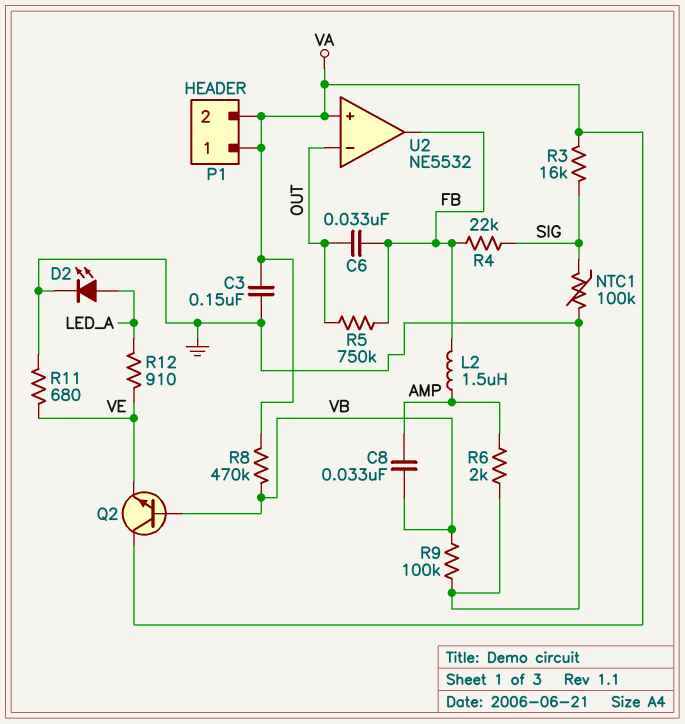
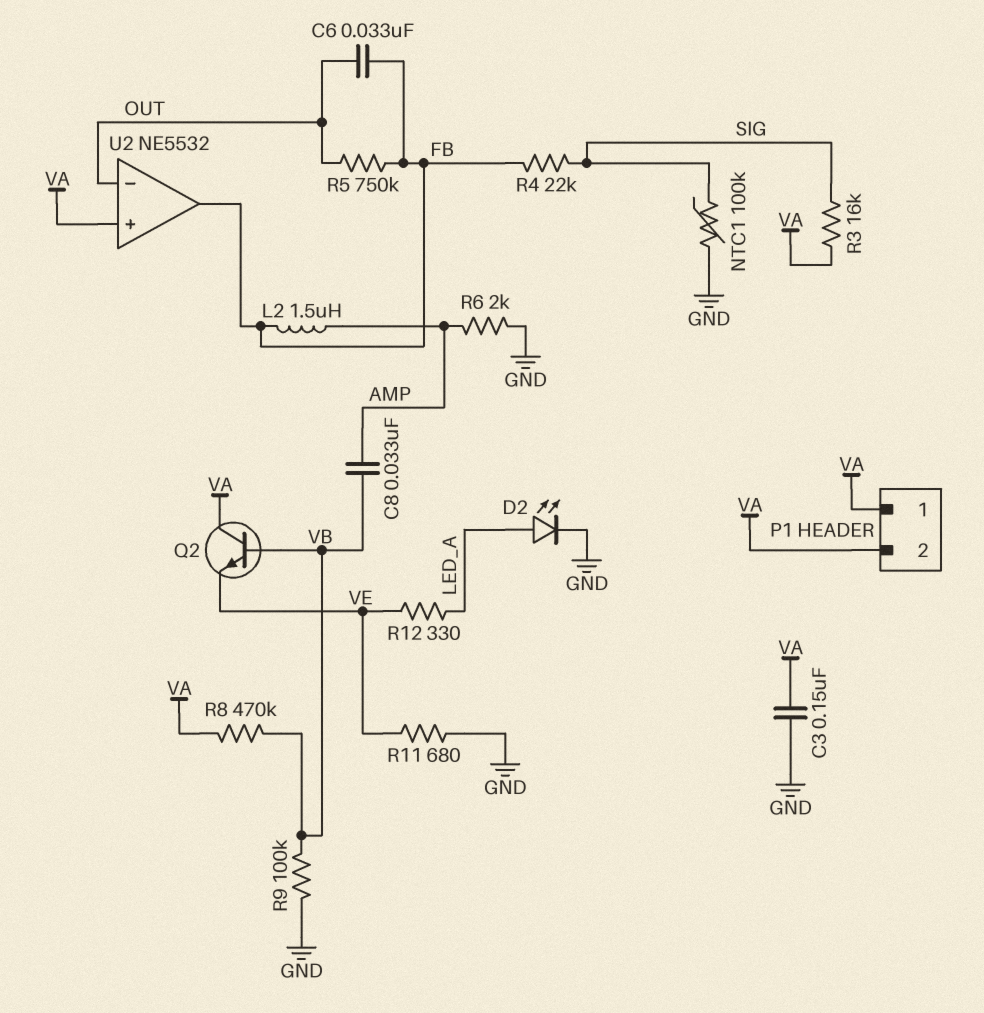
R12: 910 (LED_A, VE) -> 330 (LED_A, VE)

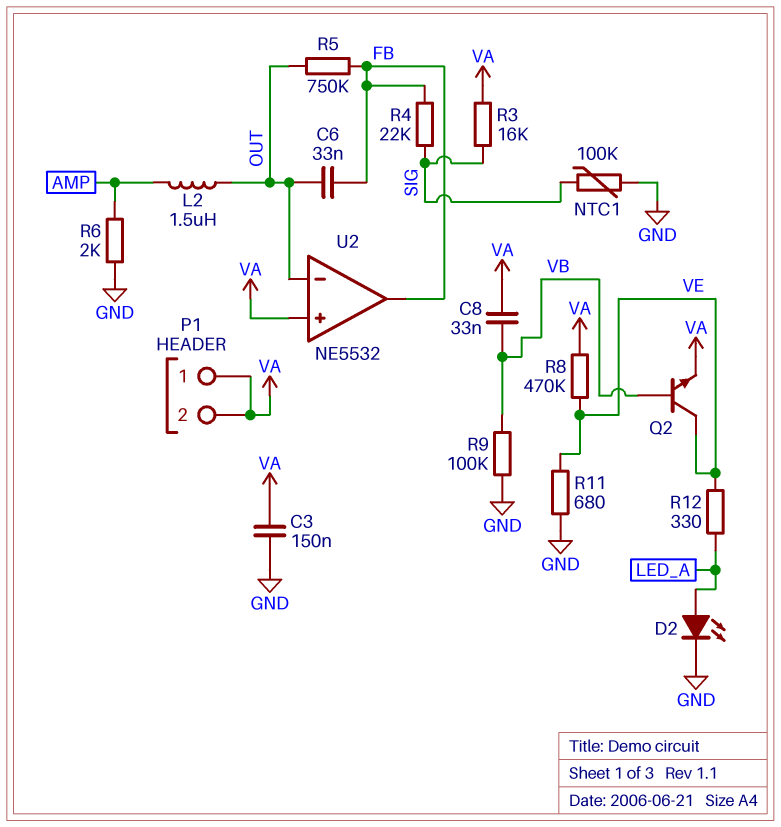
C8: 33nF (AMP, VB) -> 33nF (VA, VB)
L2: 1.5uH (AMP, FB) -> 1.5uH (AMP, OUT)
Q2: NPN (B VB, C VA, E VE) -> NPN (B VB, C VE, E VA)
R8: 470k (VA, VB) -> 470k (VA, VE)

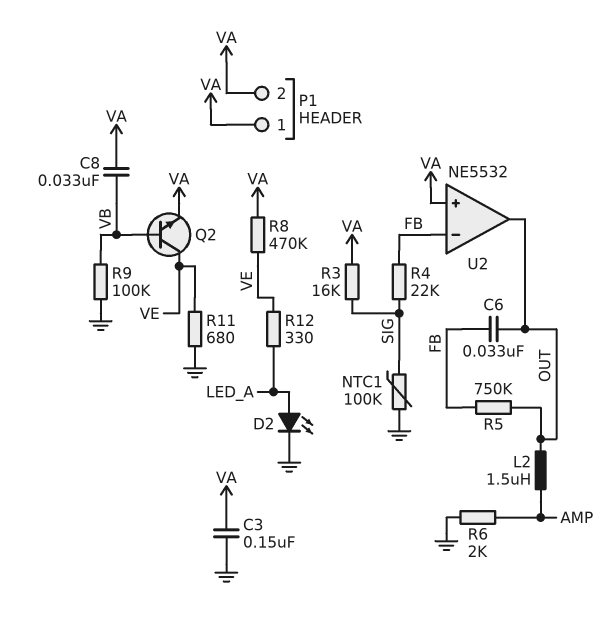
U2 pin in-: OUT -> FB
U2 pin out: FB -> OUT

